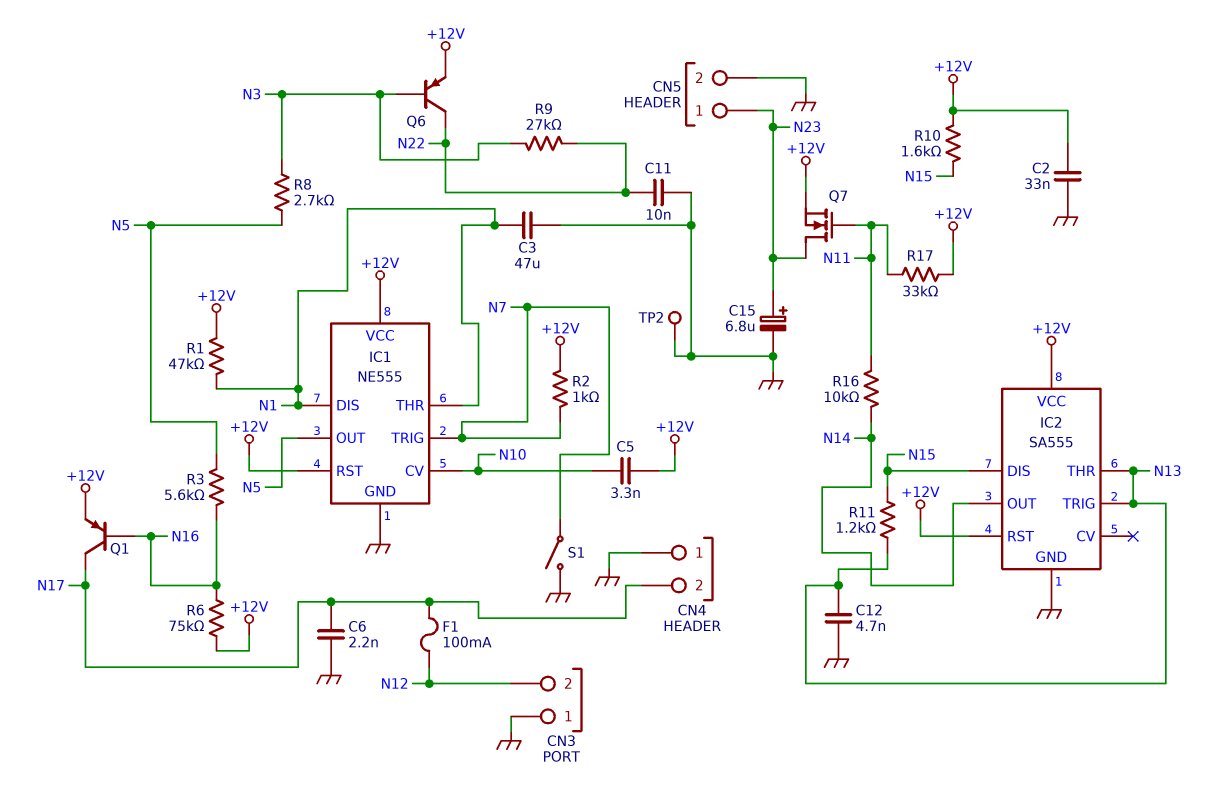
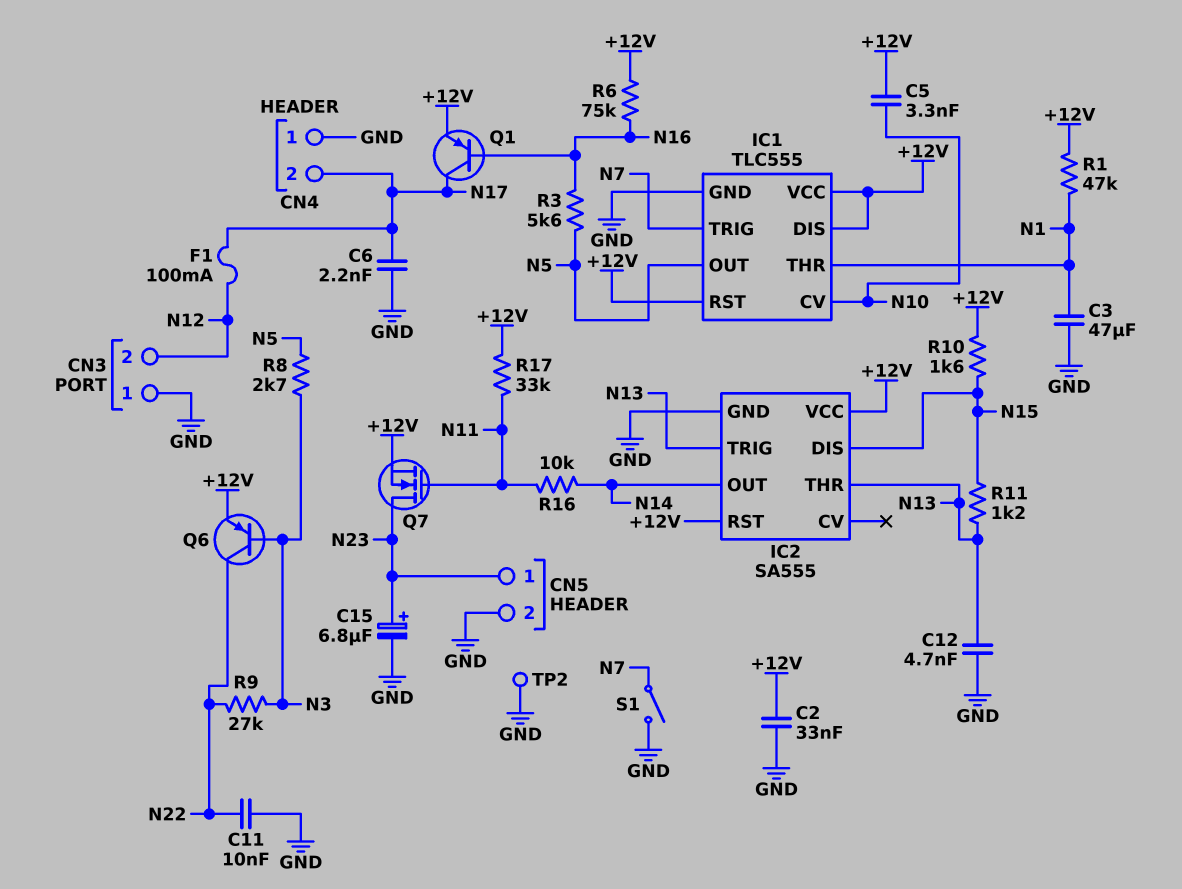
IC1: NE555 -> TLC555
IC1 pin DIS: N1 -> +12V
R2: 1k (+12V, N7) -> none

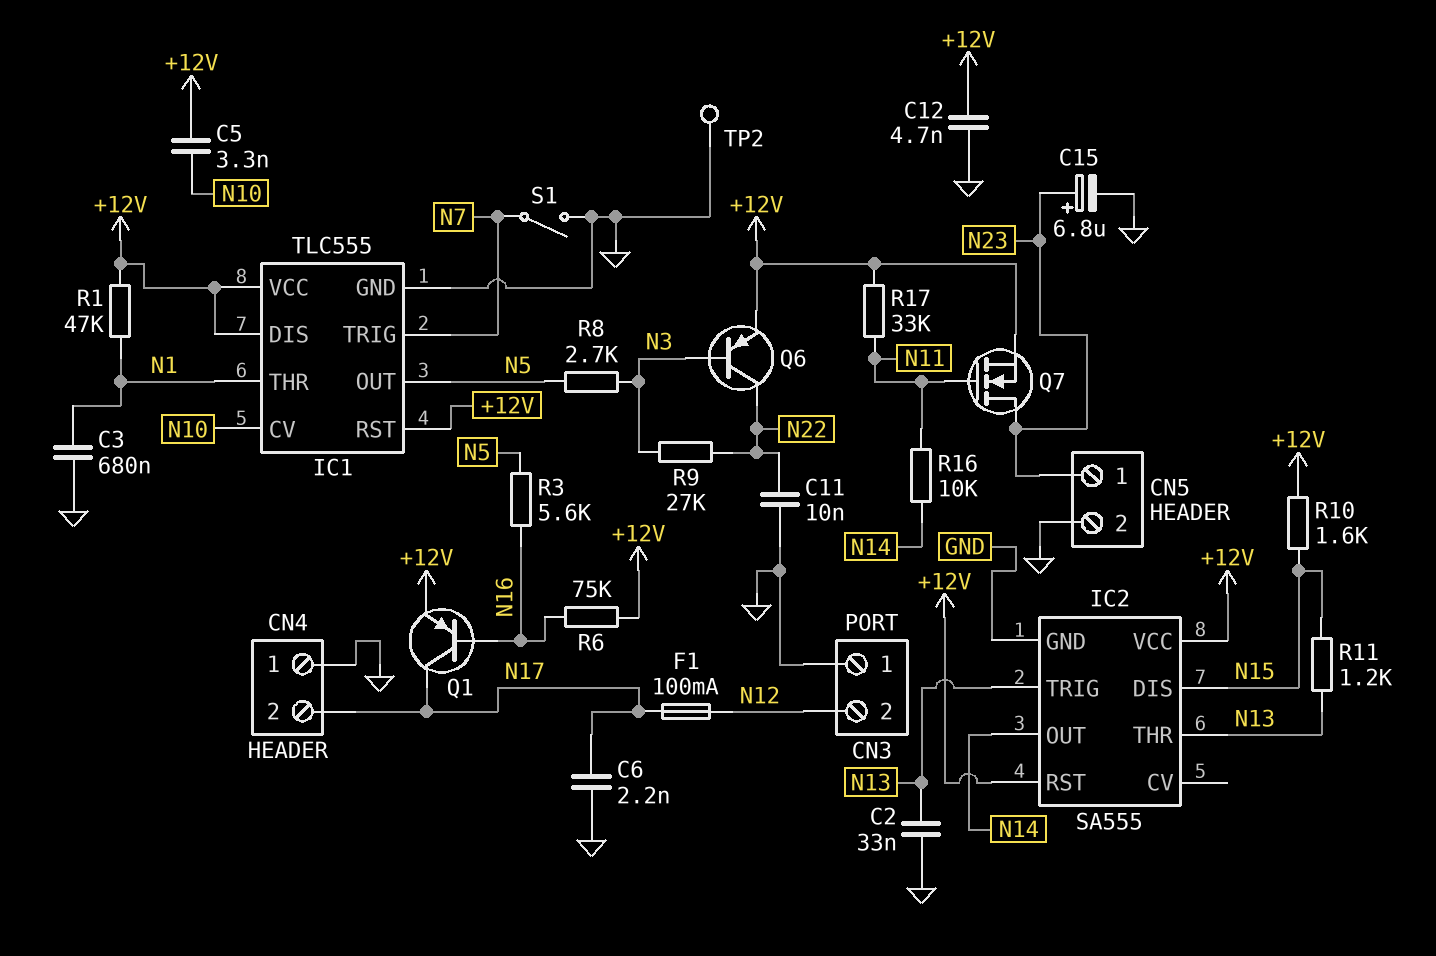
C2: 33nF (+12V, GND) -> 33nF (GND, N13)
C3: 47uF (GND, N1) -> 680nF (GND, N1)
C12: 4.7nF (GND, N13) -> 4.7nF (+12V, GND)

